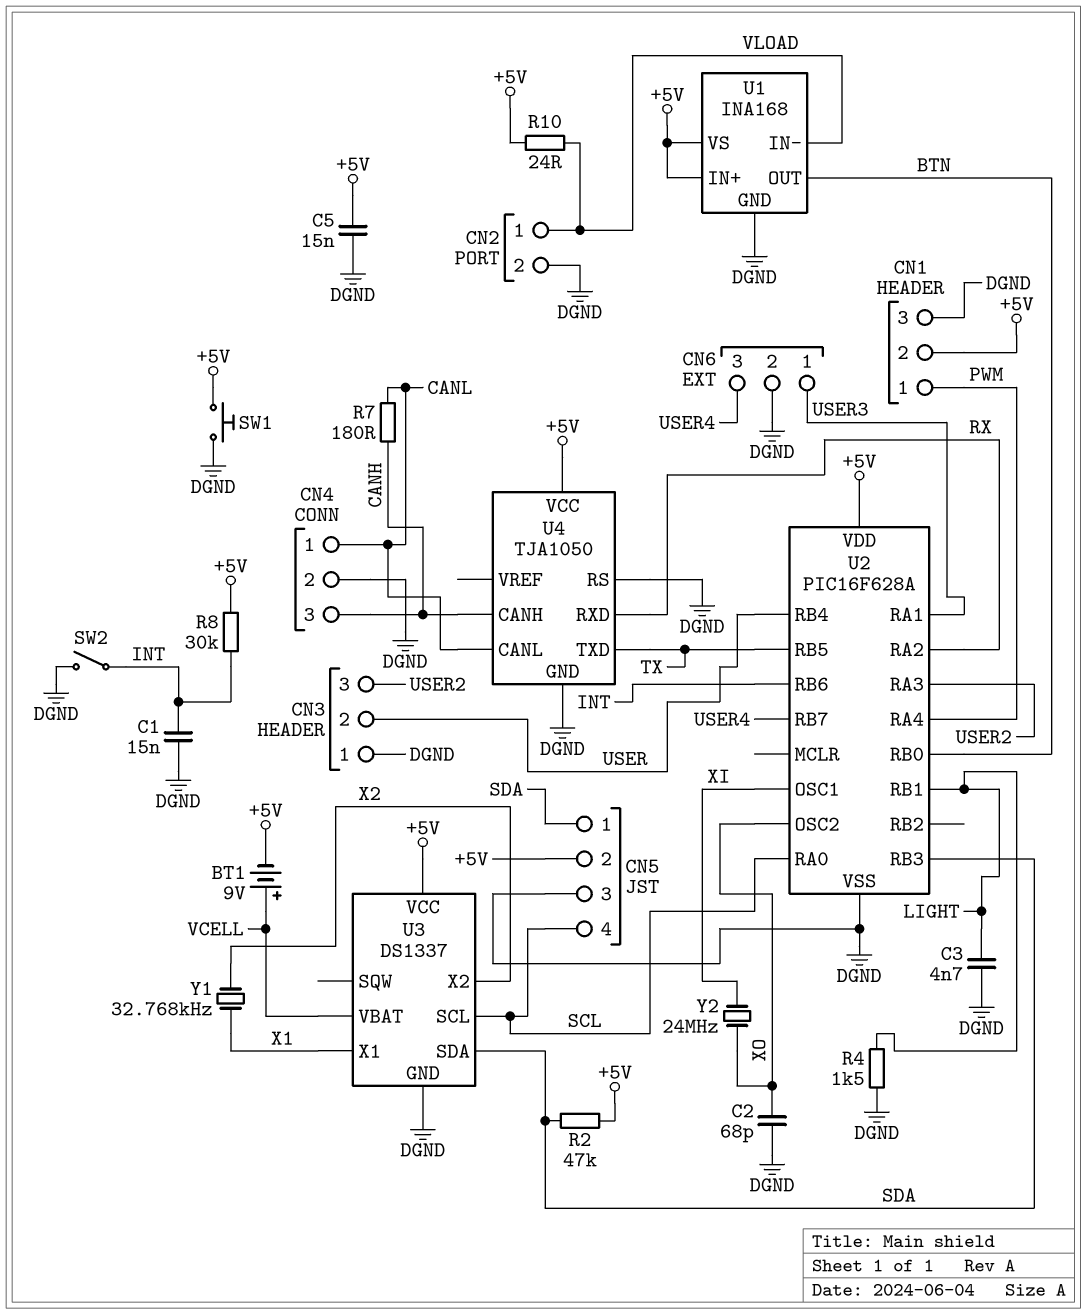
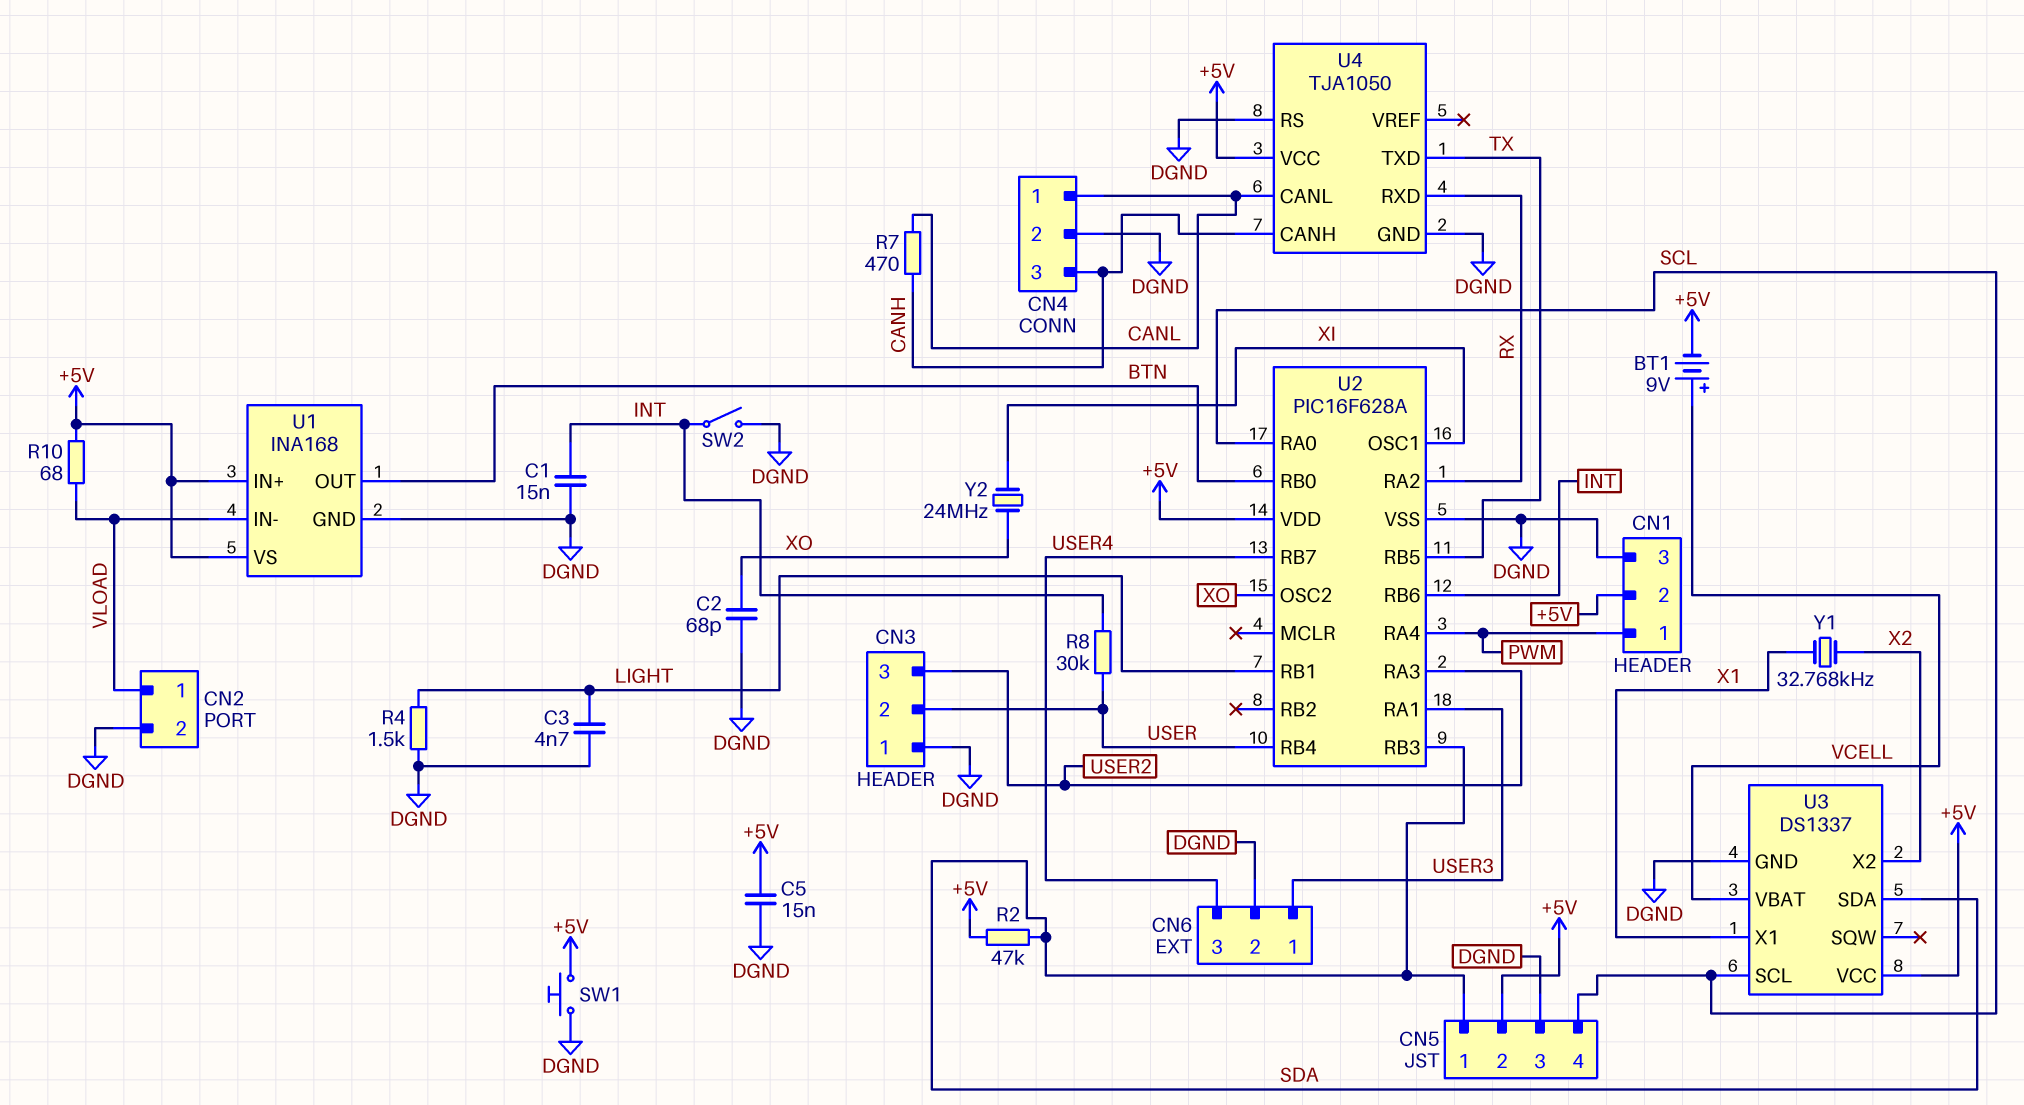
R7: 180 (CANH, CANL) -> 470 (CANH, CANL)
R8: 30k (+5V, INT) -> 30k (INT, USER)
R10: 24 (+5V, VLOAD) -> 68 (+5V, VLOAD)

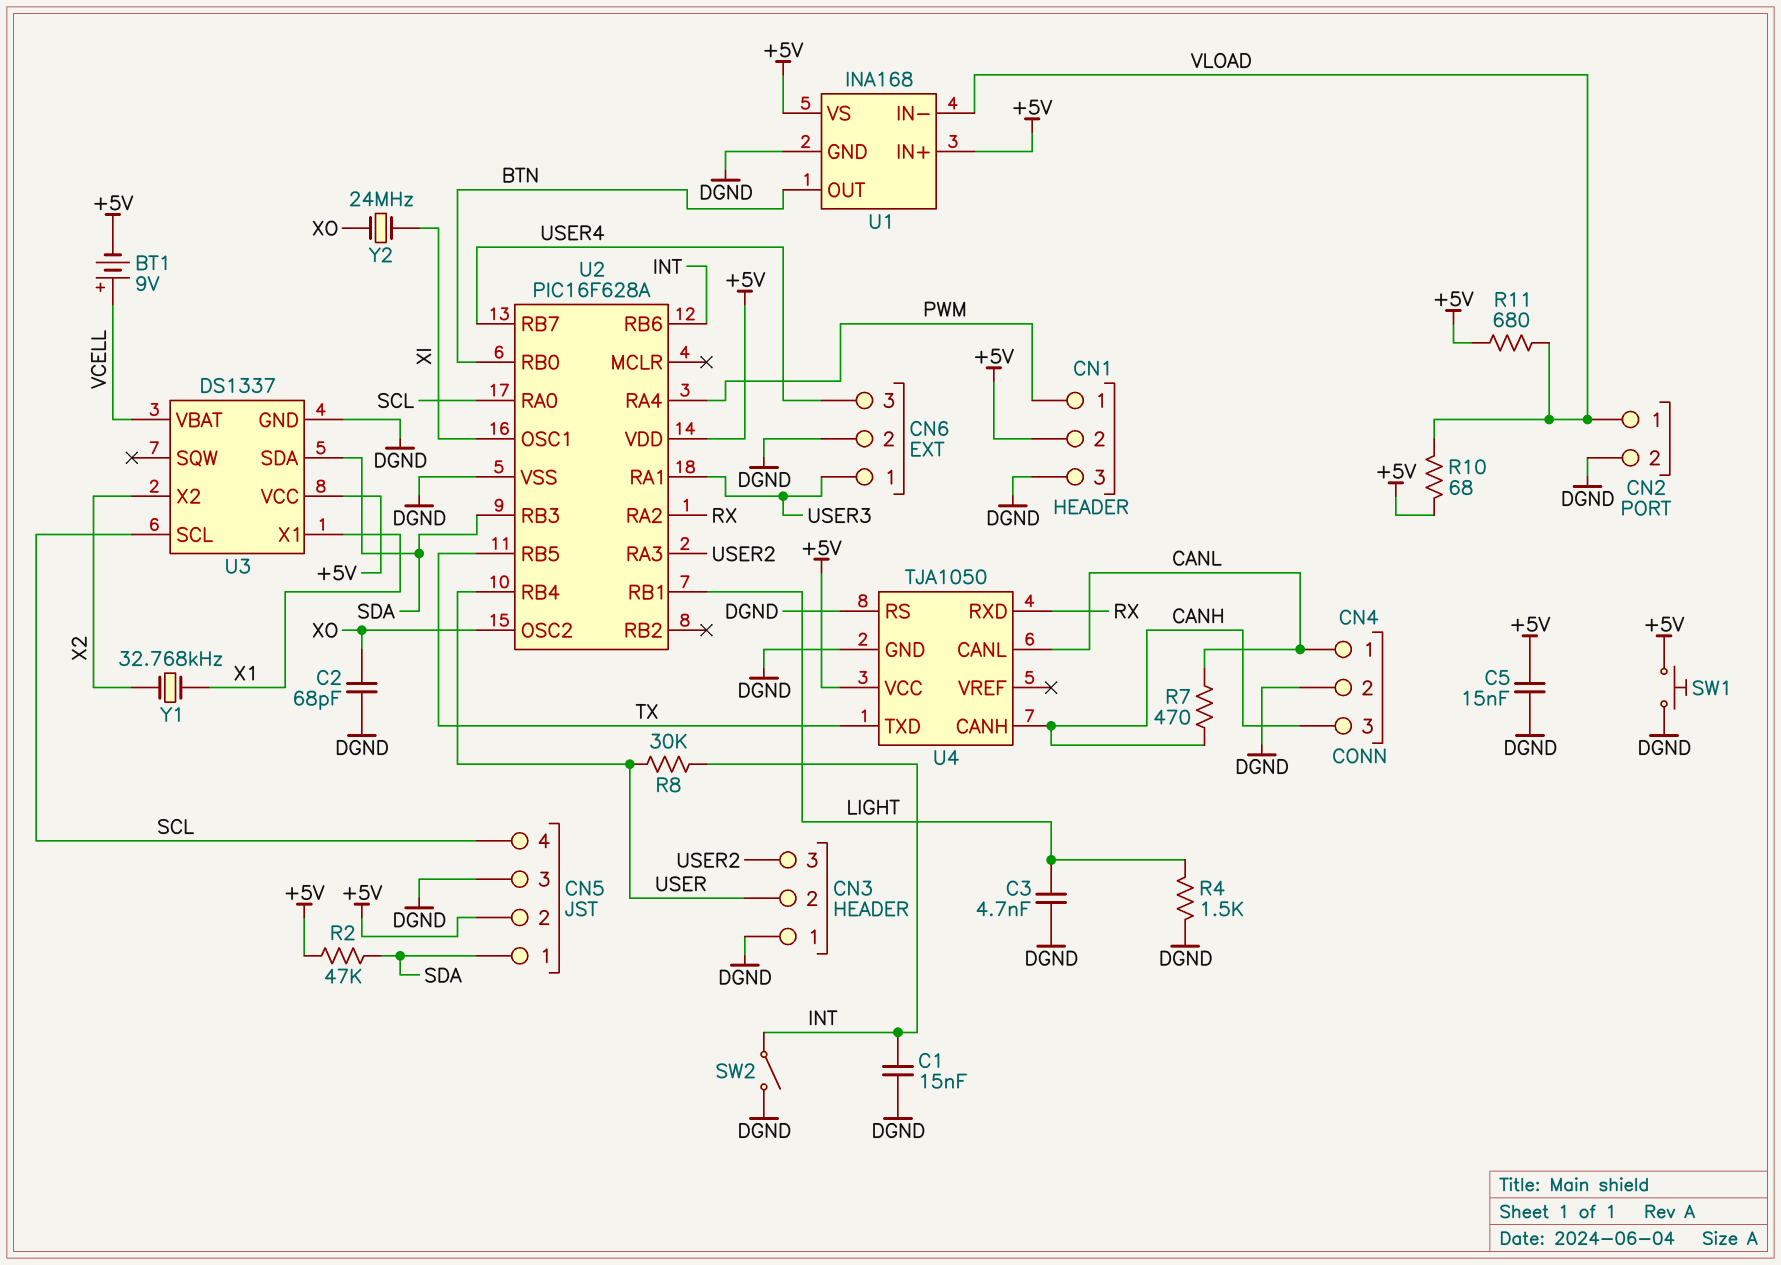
R11: none -> 680 (+5V, VLOAD)

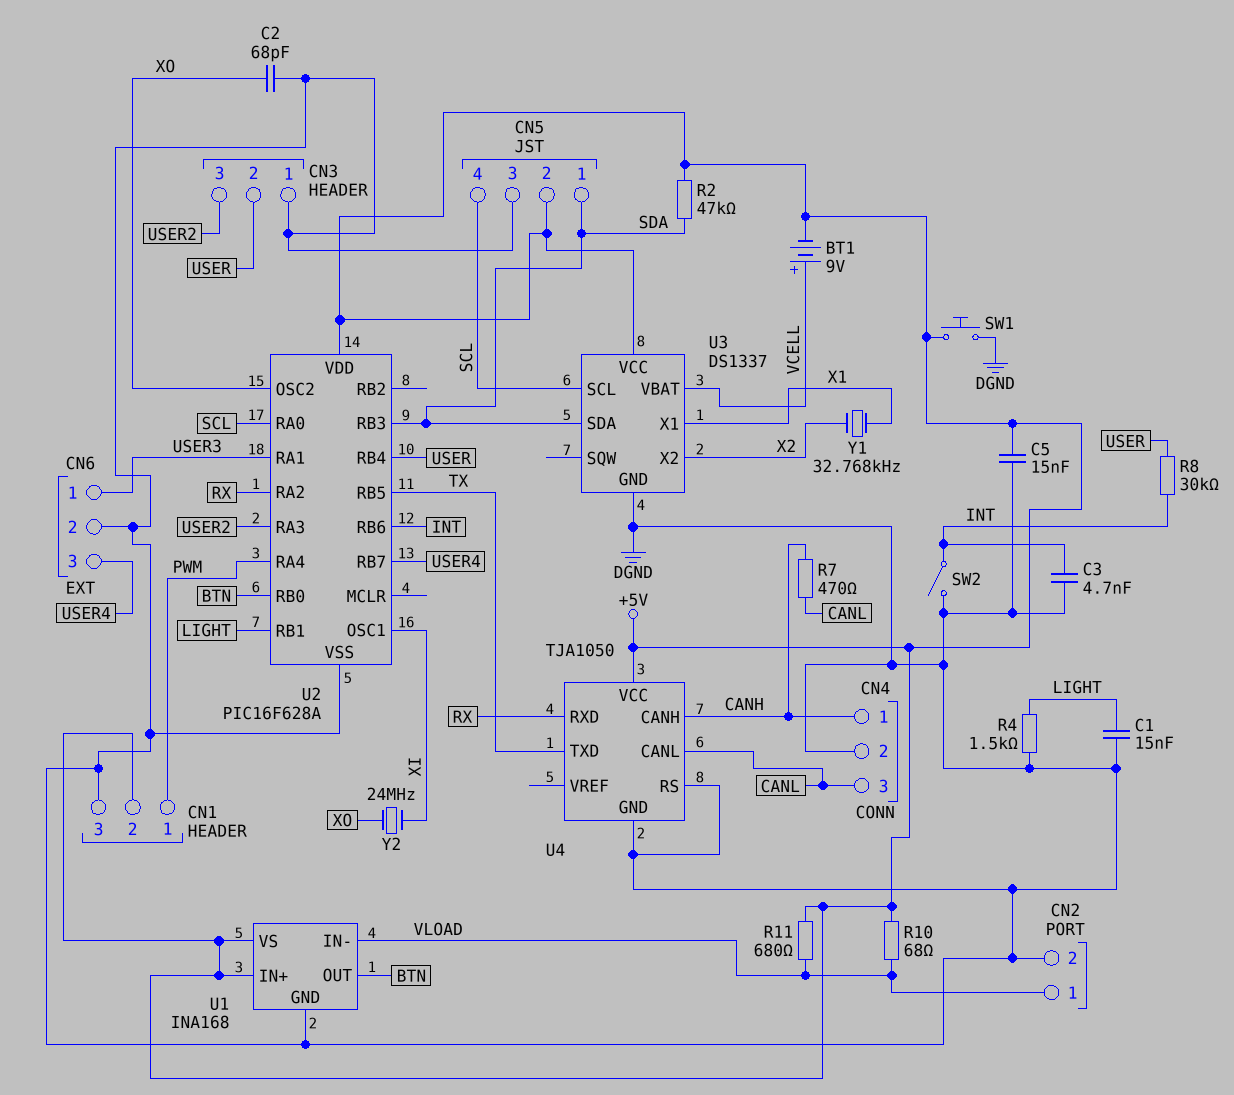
C1: 15nF (DGND, INT) -> 15nF (DGND, LIGHT)
C3: 4.7nF (DGND, LIGHT) -> 4.7nF (DGND, INT)
CN4 pin 1: CANL -> CANH
CN4 pin 3: CANH -> CANL

